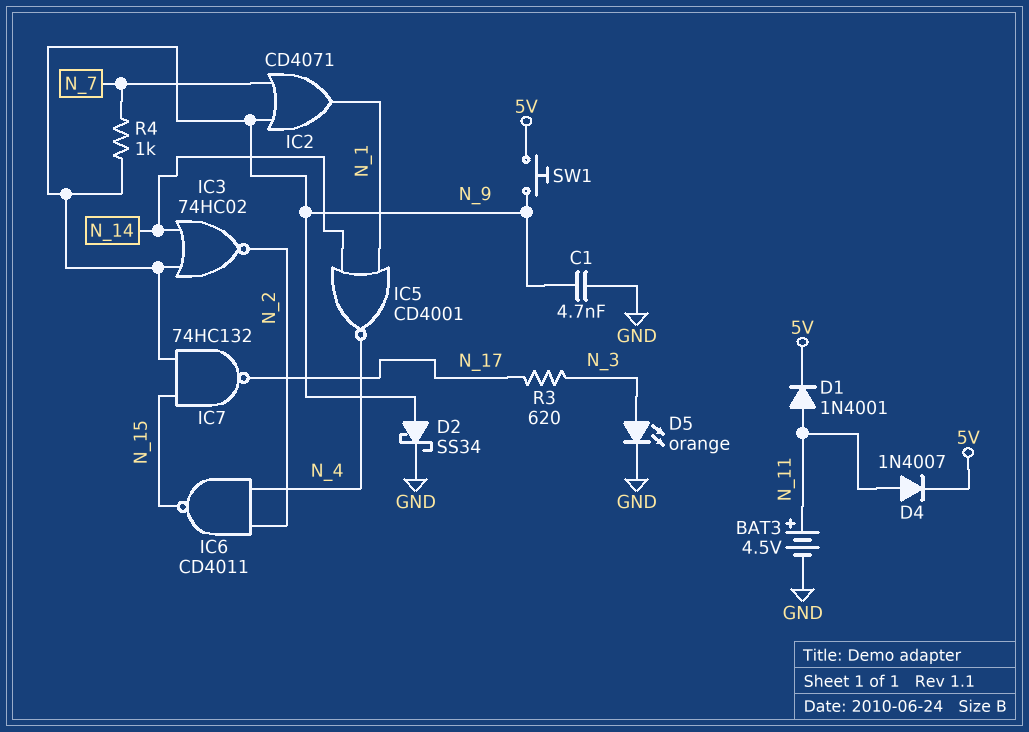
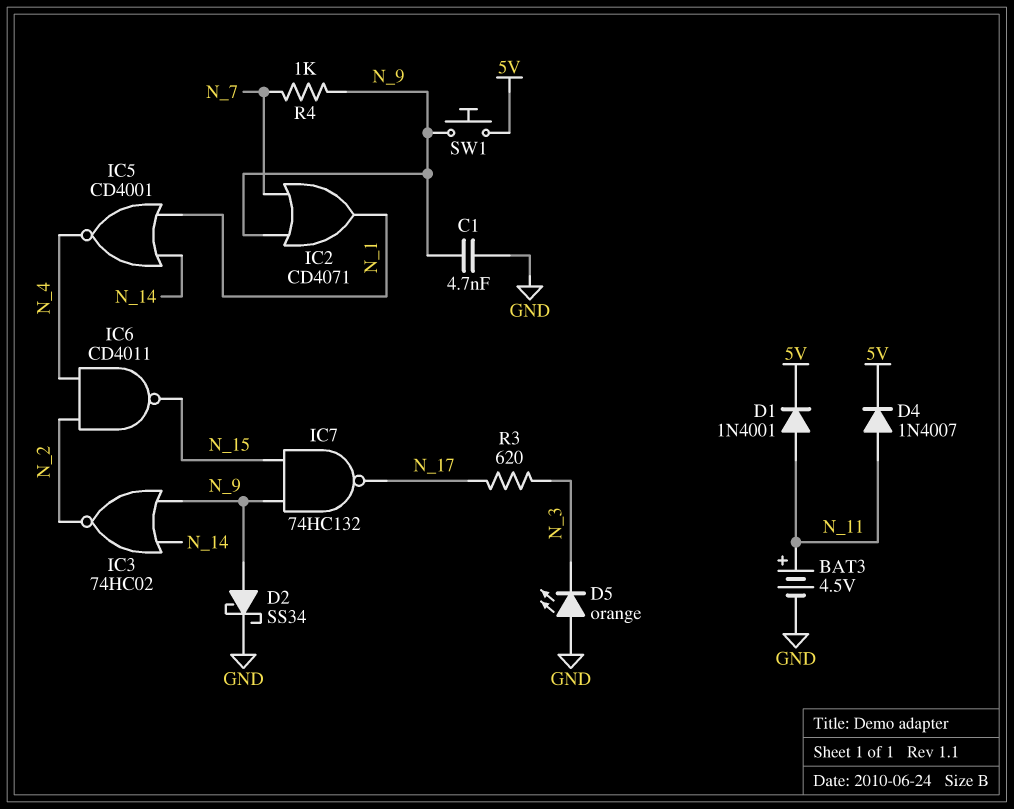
D5: LED orange (A N_3, K GND) -> LED orange (A GND, K N_3)

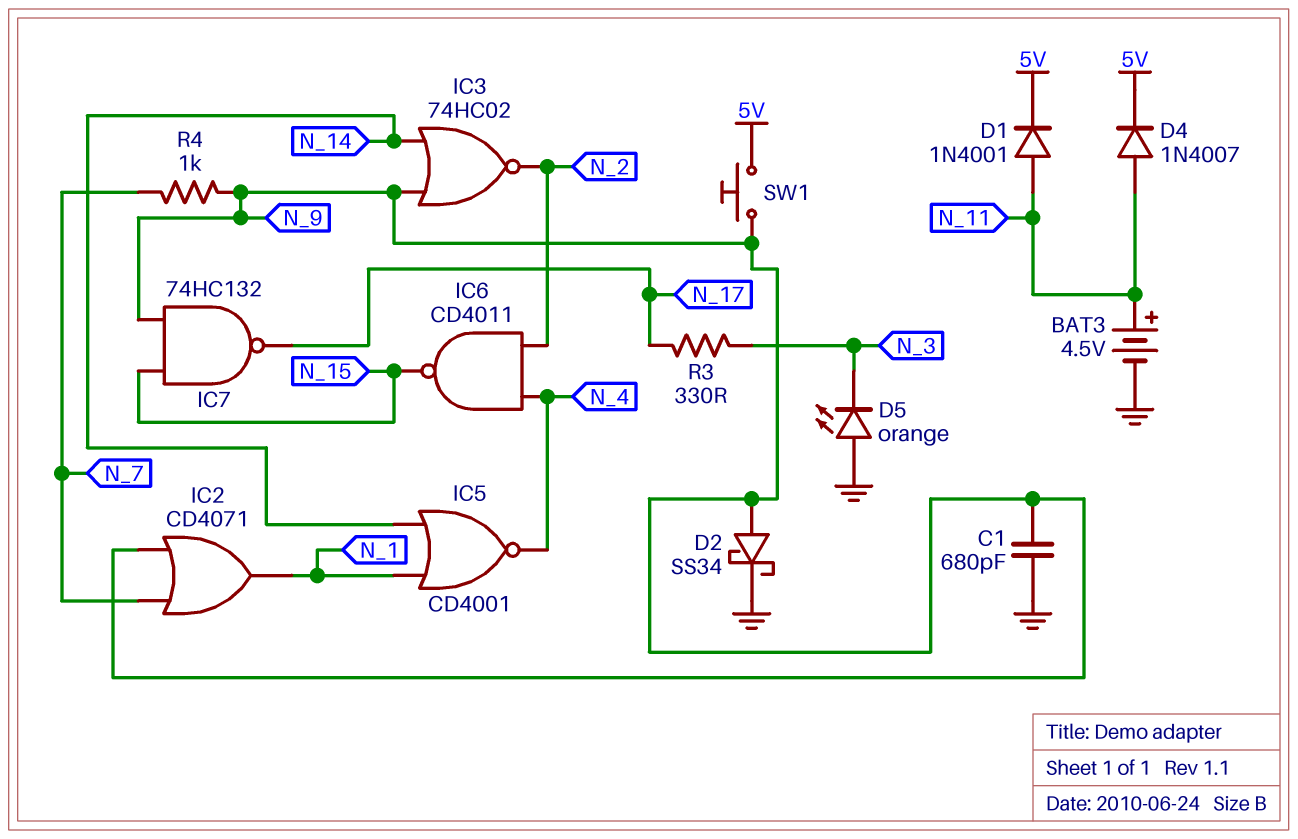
C1: 4.7nF (GND, N_9) -> 680pF (GND, N_9)
R3: 620 (N_3, N_17) -> 330 (N_3, N_17)

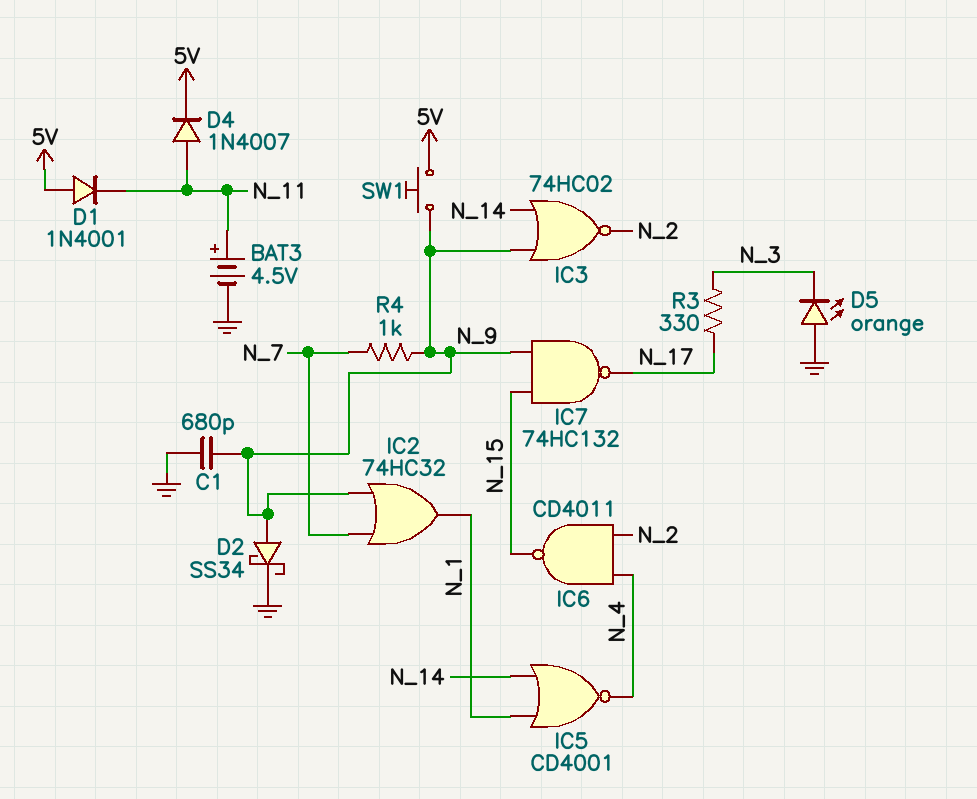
D1: diode 1N4001 (A N_11, K 5V) -> diode 1N4001 (A 5V, K N_11)
IC2: OR CD4071 (in N_7, in N_9, out N_1) -> OR 74HC32 (in N_7, in N_9, out N_1)

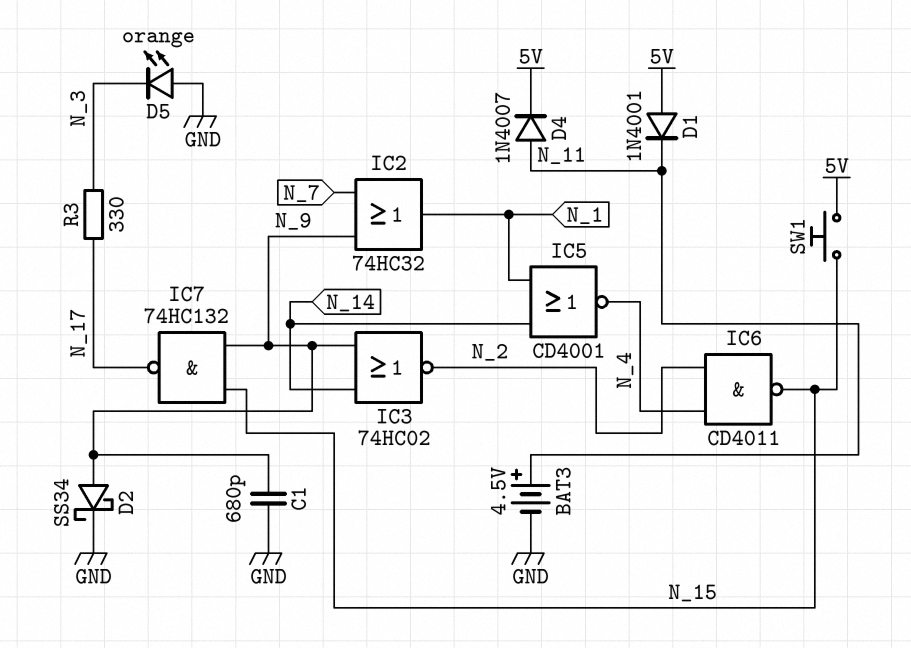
R4: 1k (N_7, N_9) -> none
SW1: button (5V, N_9) -> button (5V, N_15)

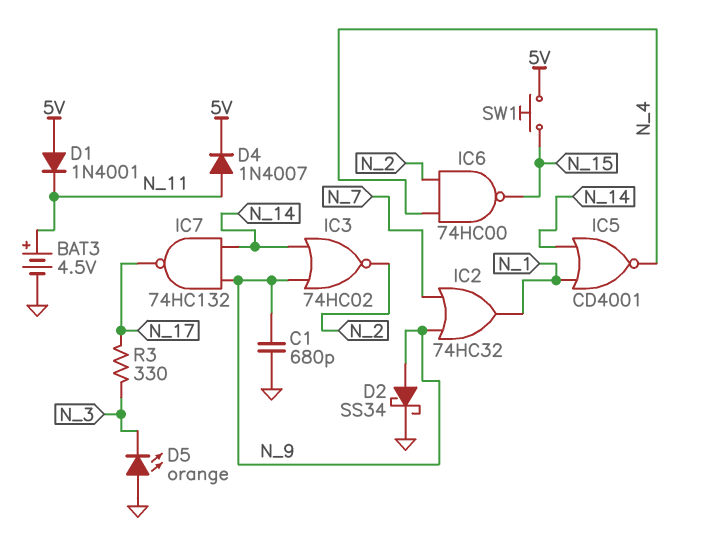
IC6: NAND CD4011 (in N_2, in N_4, out N_15) -> NAND 74HC00 (in N_2, in N_4, out N_15)
IC7: NAND 74HC132 (in N_9, in N_15, out N_17) -> NAND 74HC132 (in N_9, in N_14, out N_17)

